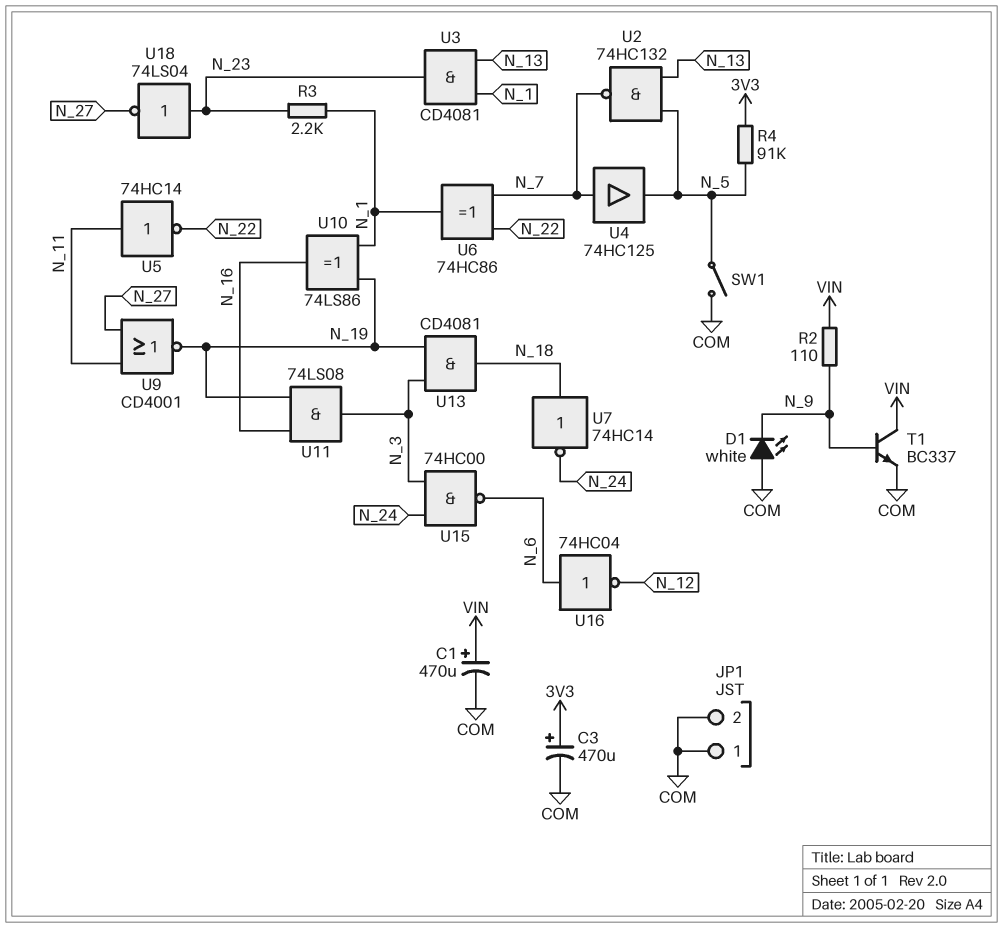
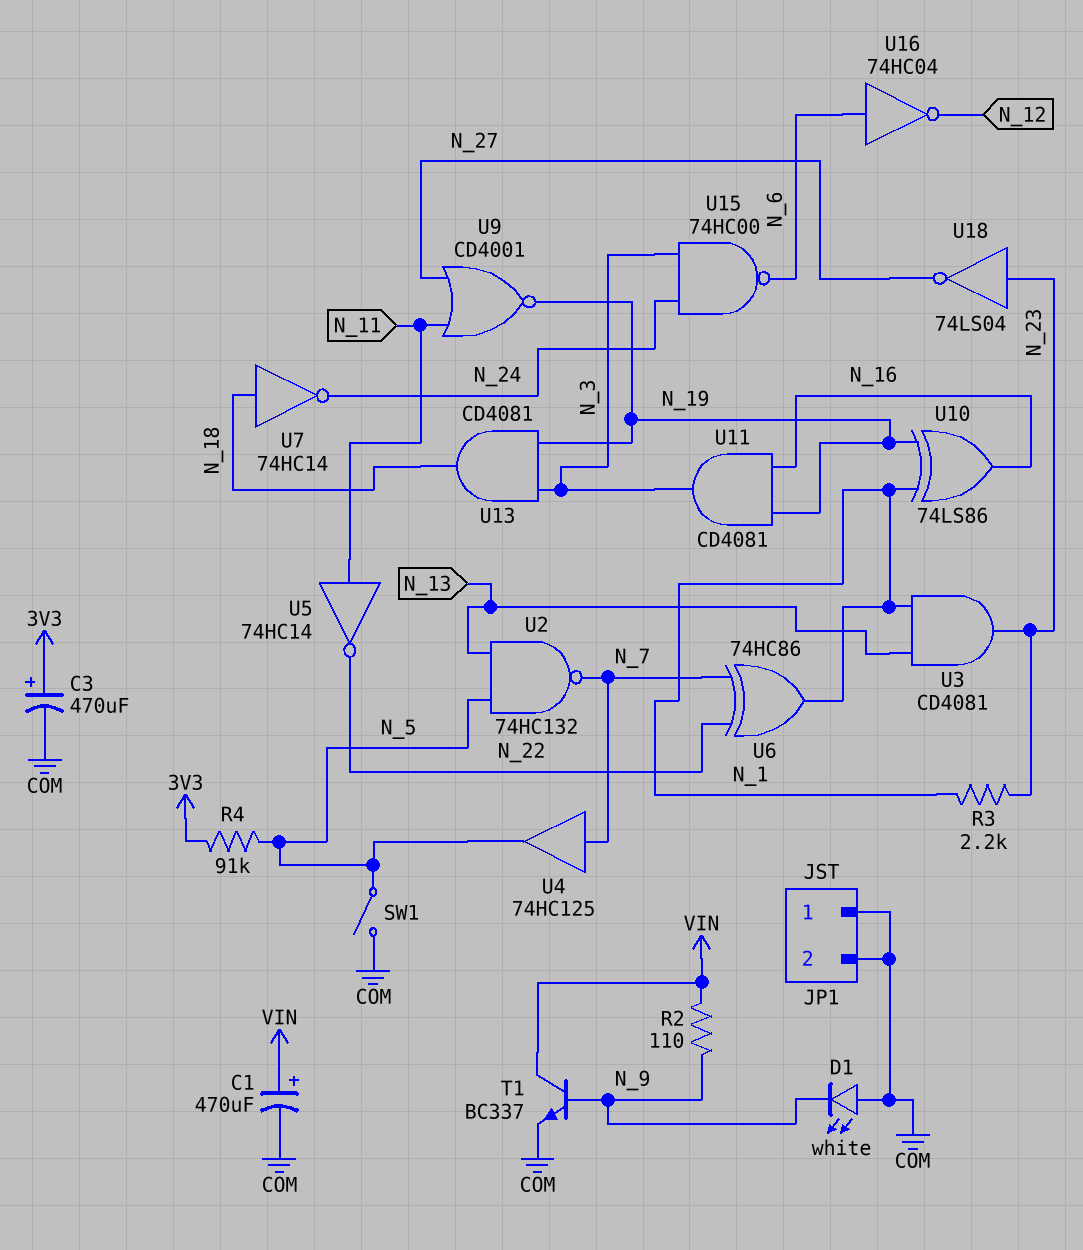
U11: AND 74LS08 (in N_16, in N_19, out N_3) -> AND CD4081 (in N_16, in N_19, out N_3)

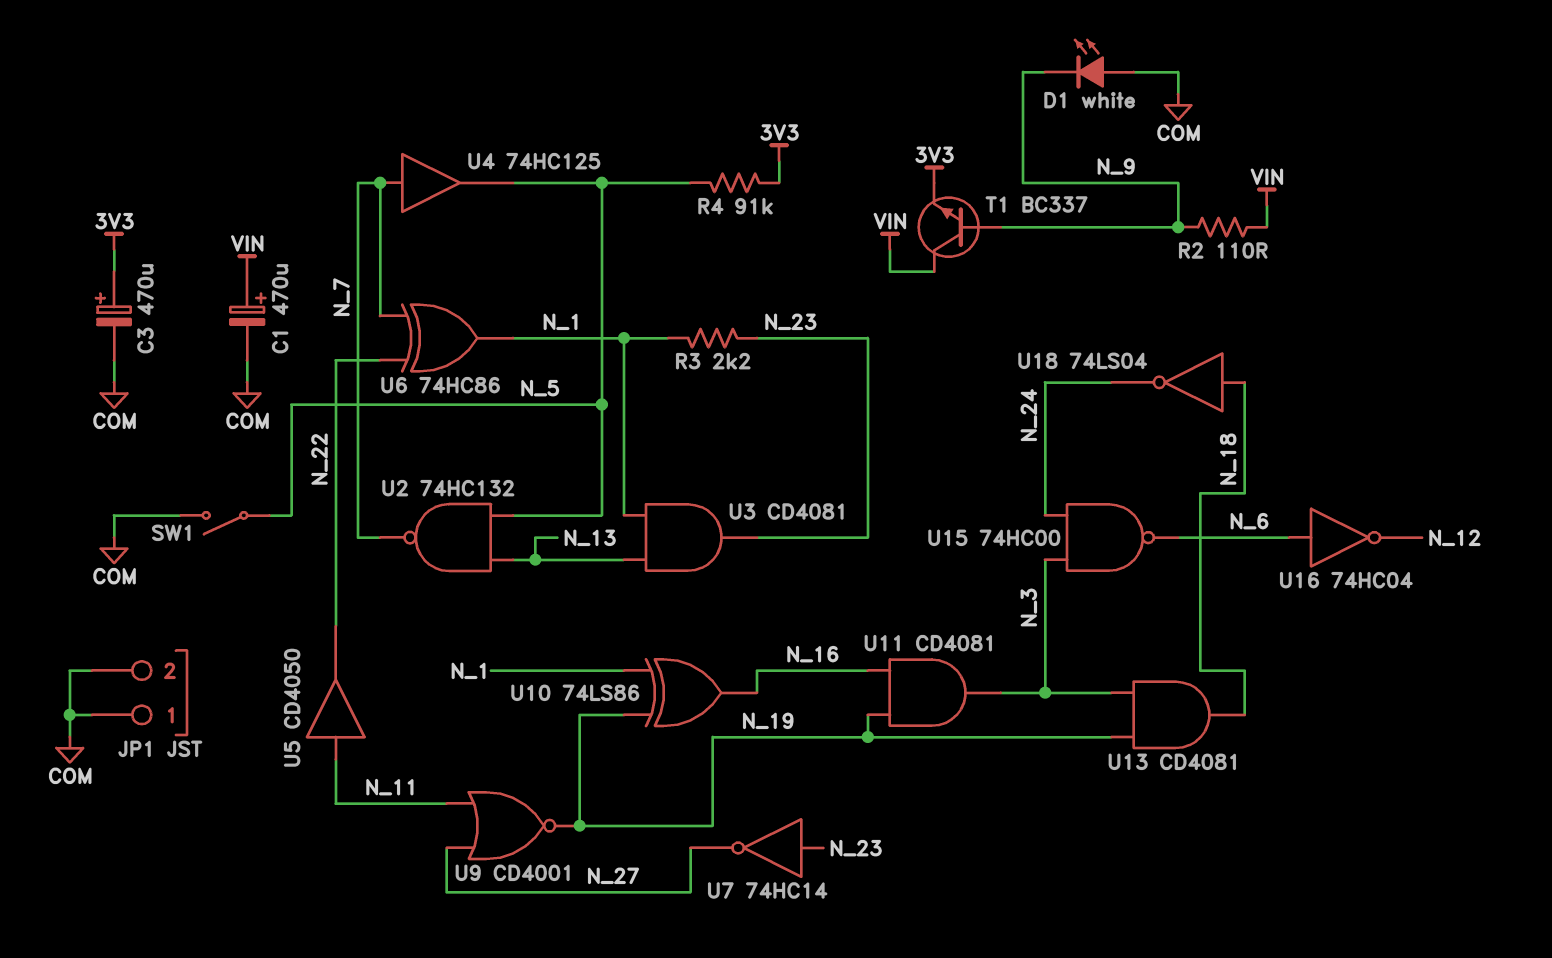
T1: NPN BC337 (B N_9, C VIN, E COM) -> NPN BC337 (B N_9, C VIN, E 3V3)
U5: NOT 74HC14 (in N_11, out N_22) -> buffer CD4050 (in N_11, out N_22)
U7: NOT 74HC14 (in N_18, out N_24) -> NOT 74HC14 (in N_23, out N_27)
U18: NOT 74LS04 (in N_23, out N_27) -> NOT 74LS04 (in N_18, out N_24)

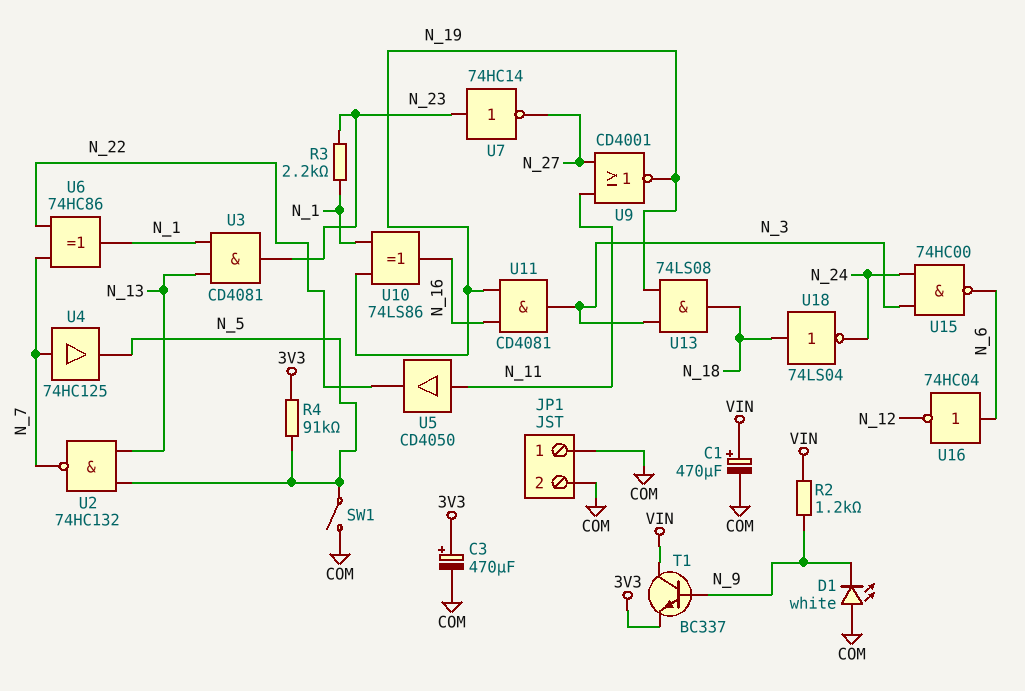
R2: 110 (N_9, VIN) -> 1.2k (N_9, VIN)
U13: AND CD4081 (in N_3, in N_19, out N_18) -> AND 74LS08 (in N_3, in N_19, out N_18)

